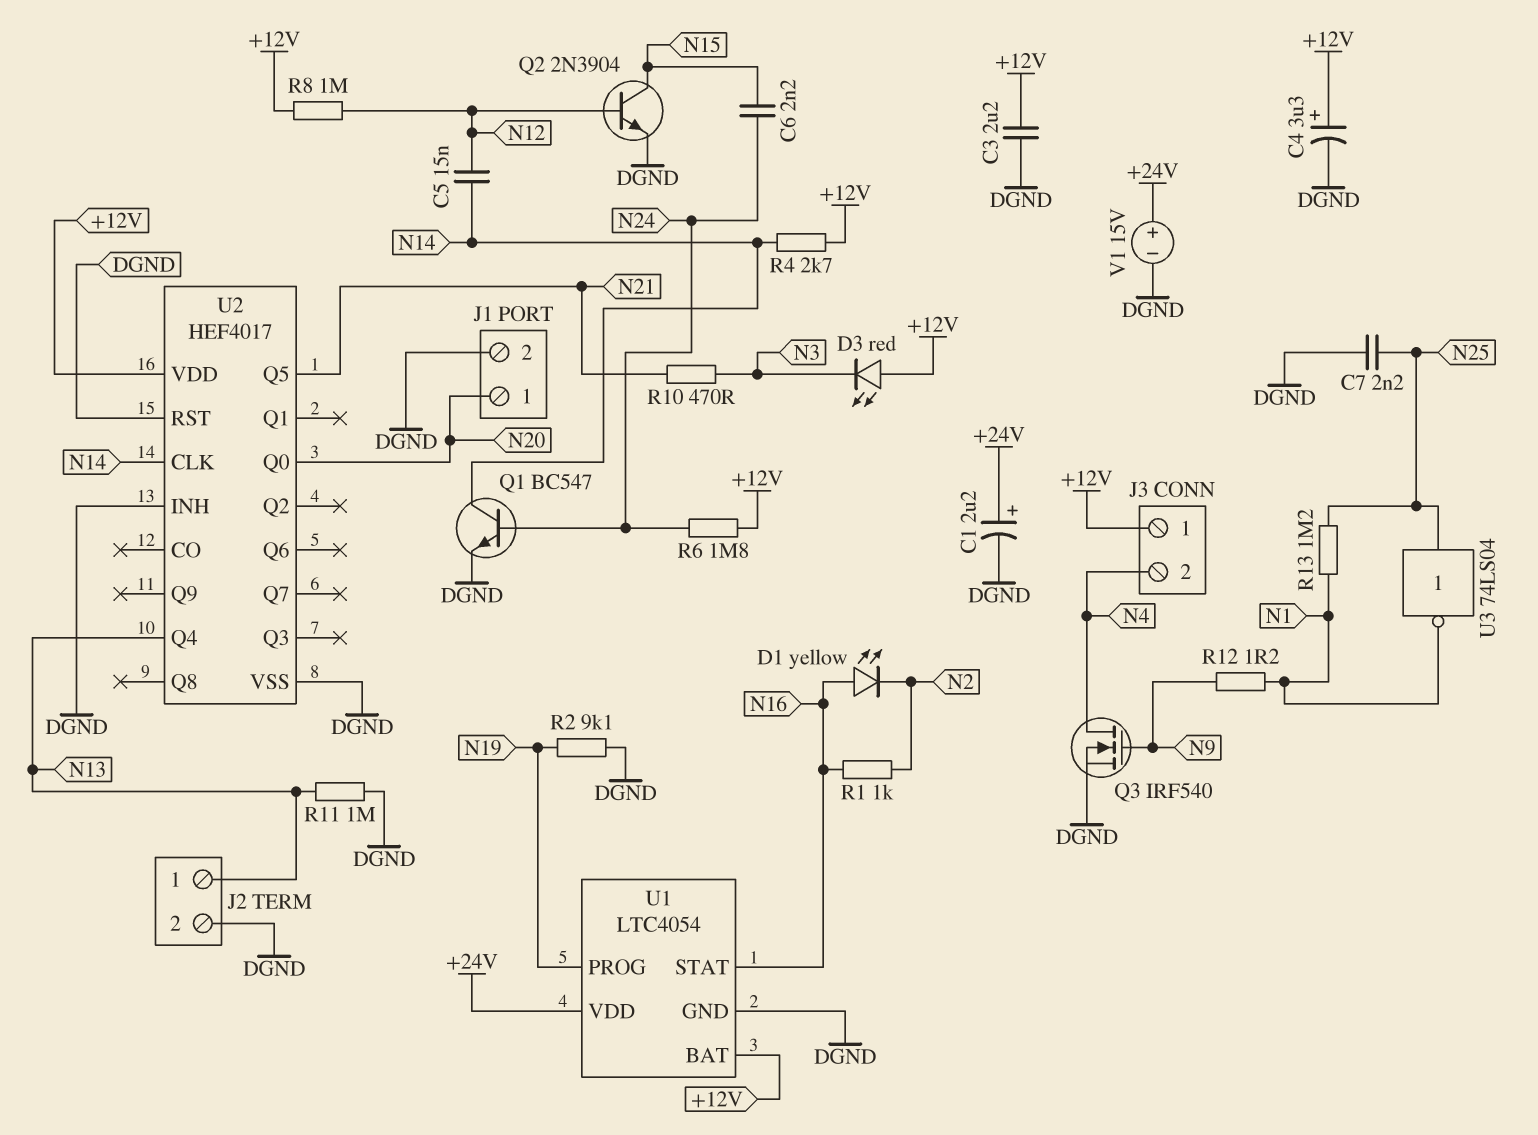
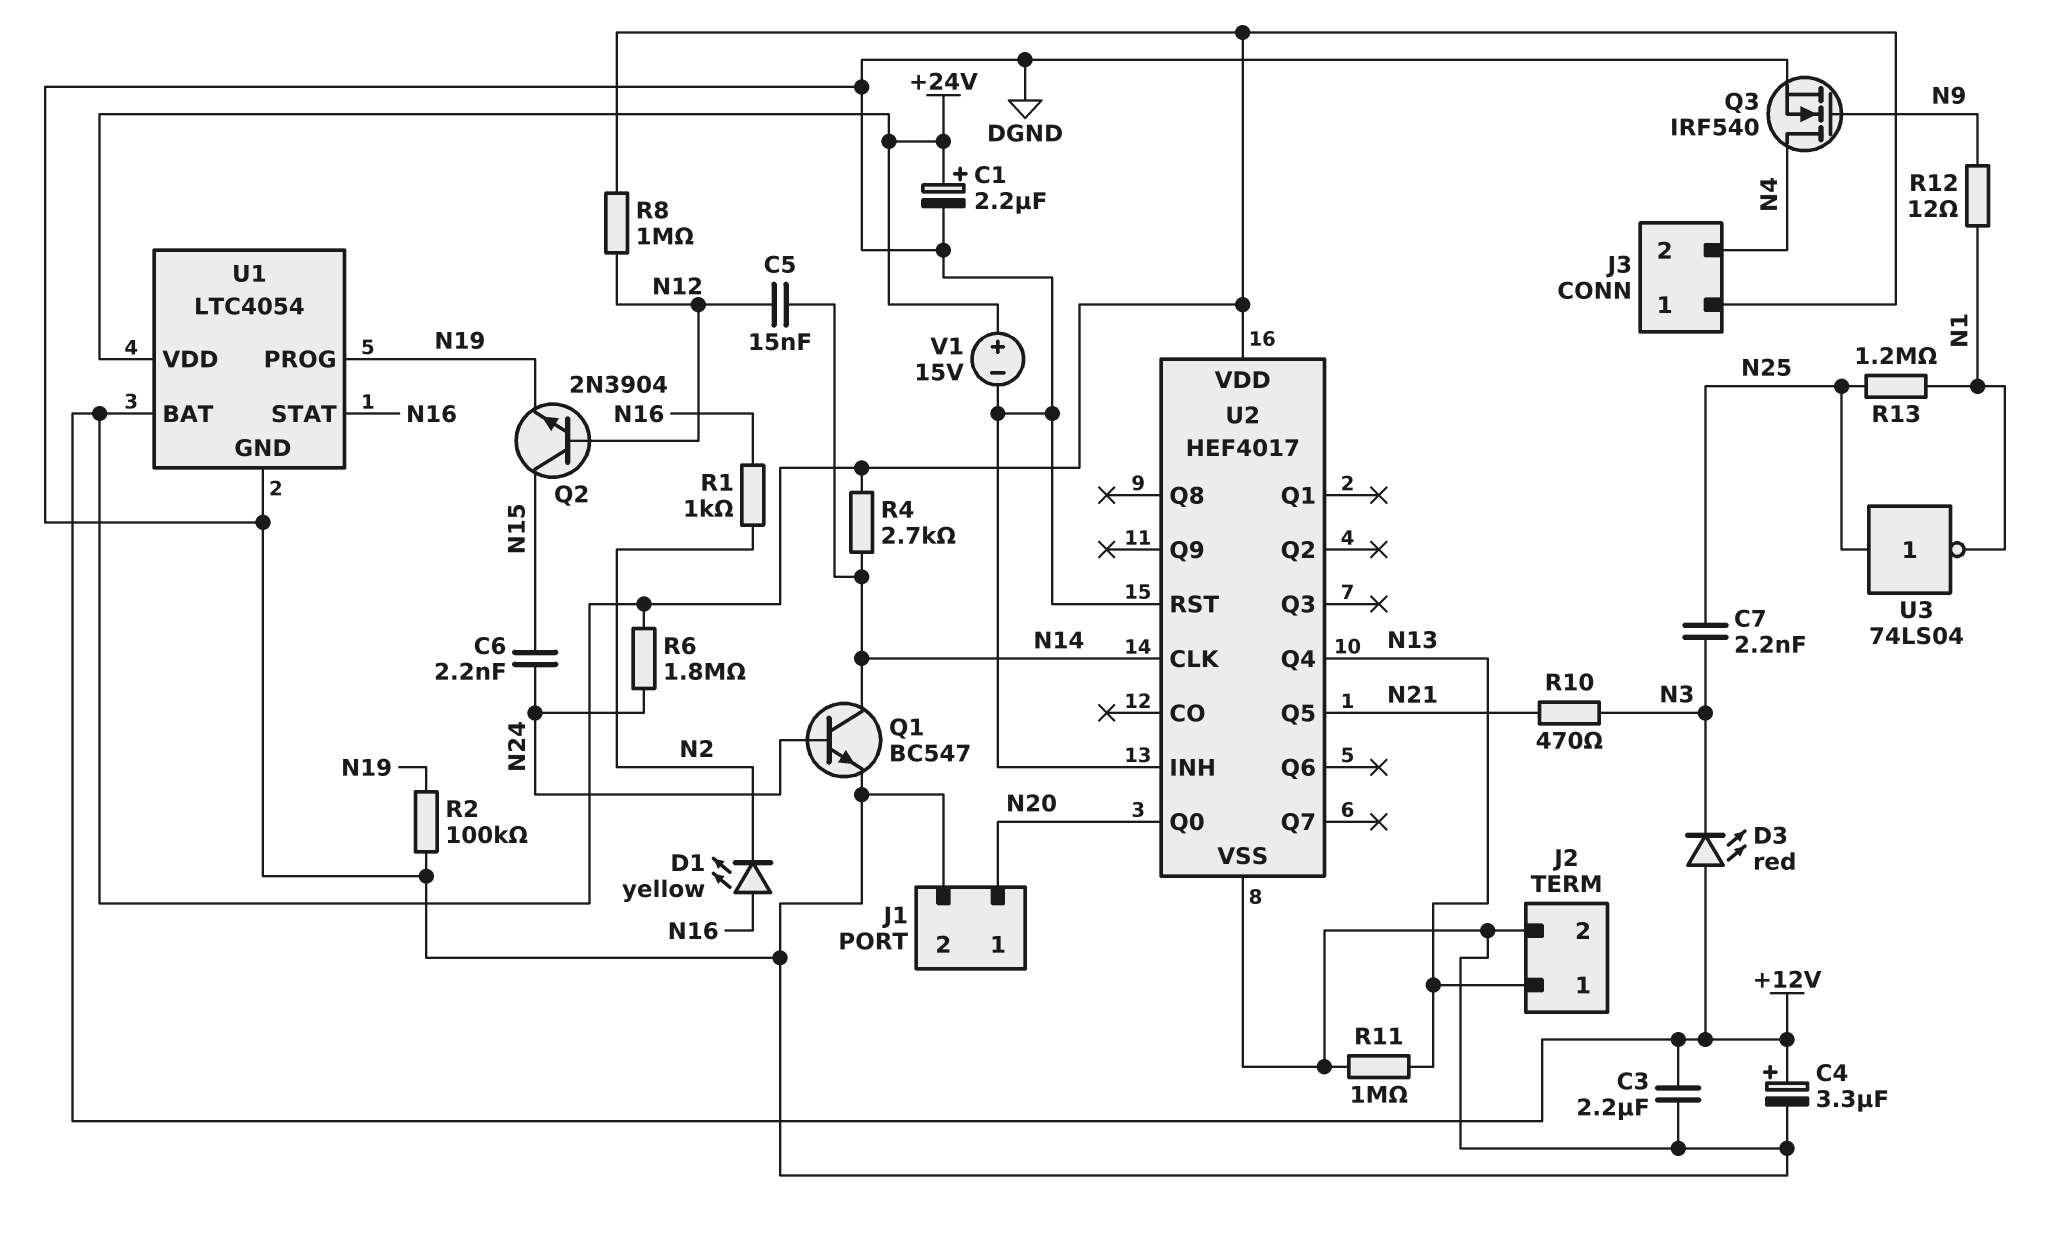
C7: 2.2nF (DGND, N25) -> 2.2nF (N3, N25)
Q2: NPN 2N3904 (B N12, C N15, E DGND) -> NPN 2N3904 (B N12, C N15, E N19)
R2: 9.1k (DGND, N19) -> 100k (DGND, N19)
R12: 1.2 (N1, N9) -> 12 (N1, N9)

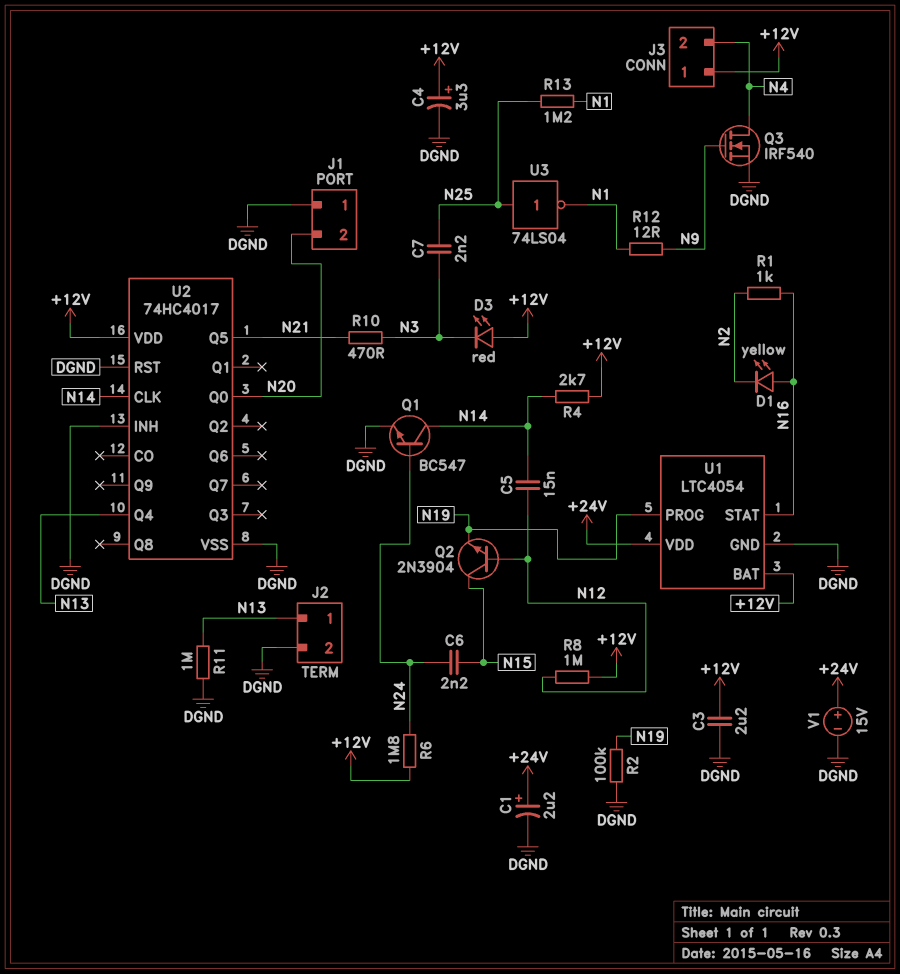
J1 pin 1: N20 -> DGND
J1 pin 2: DGND -> N20
U2: HEF4017 -> 74HC4017

